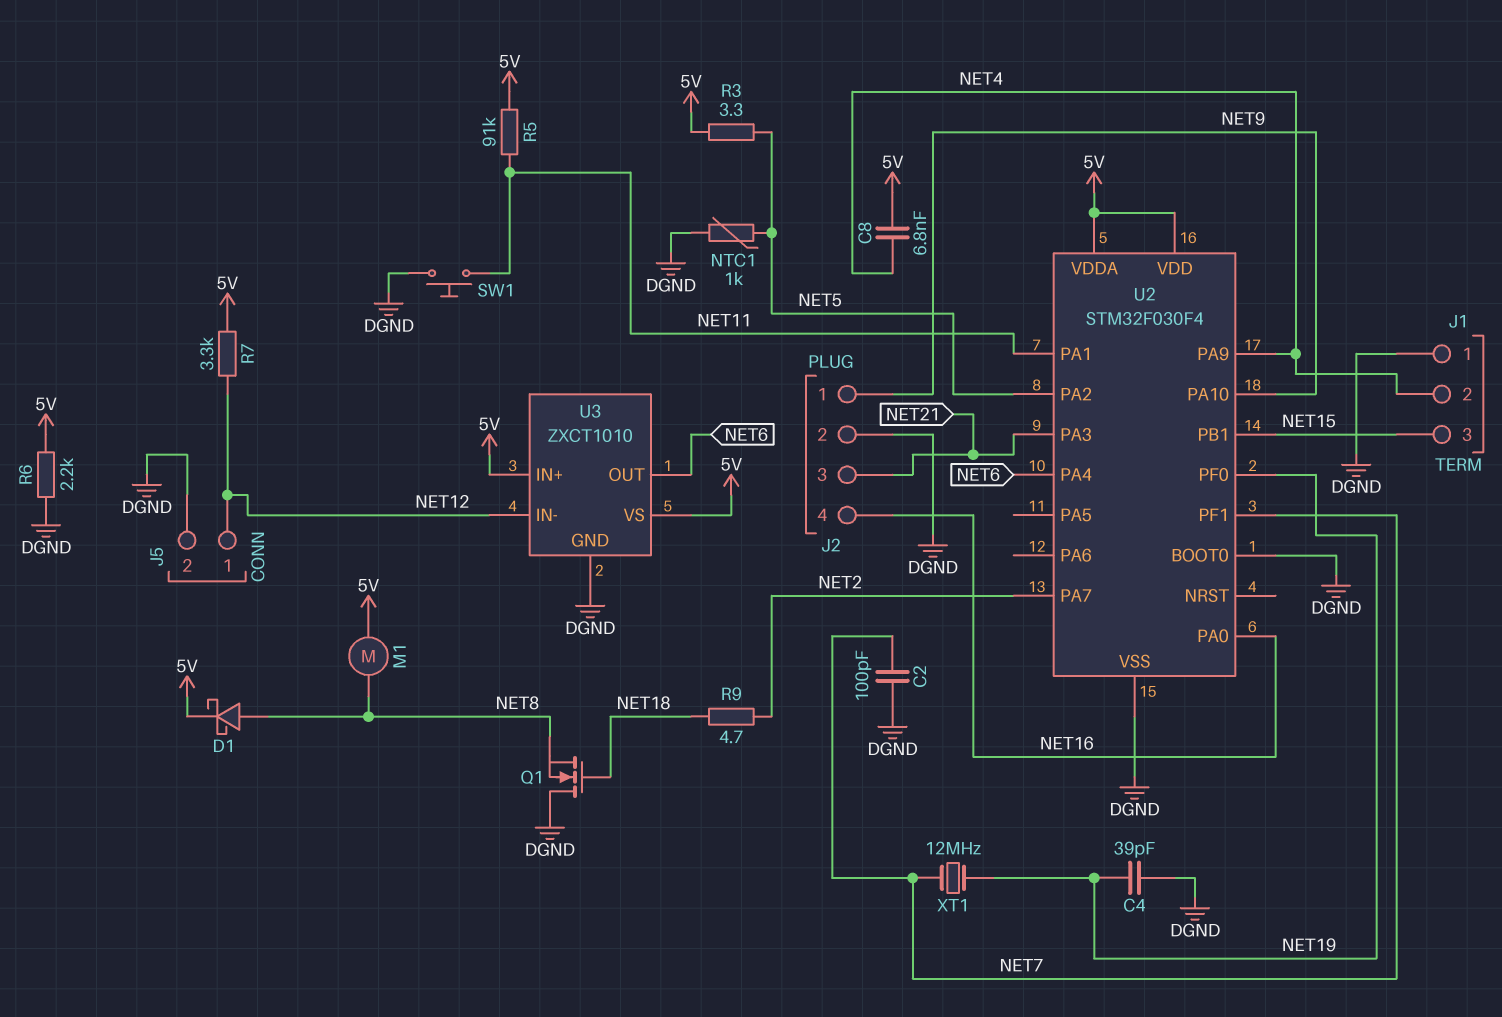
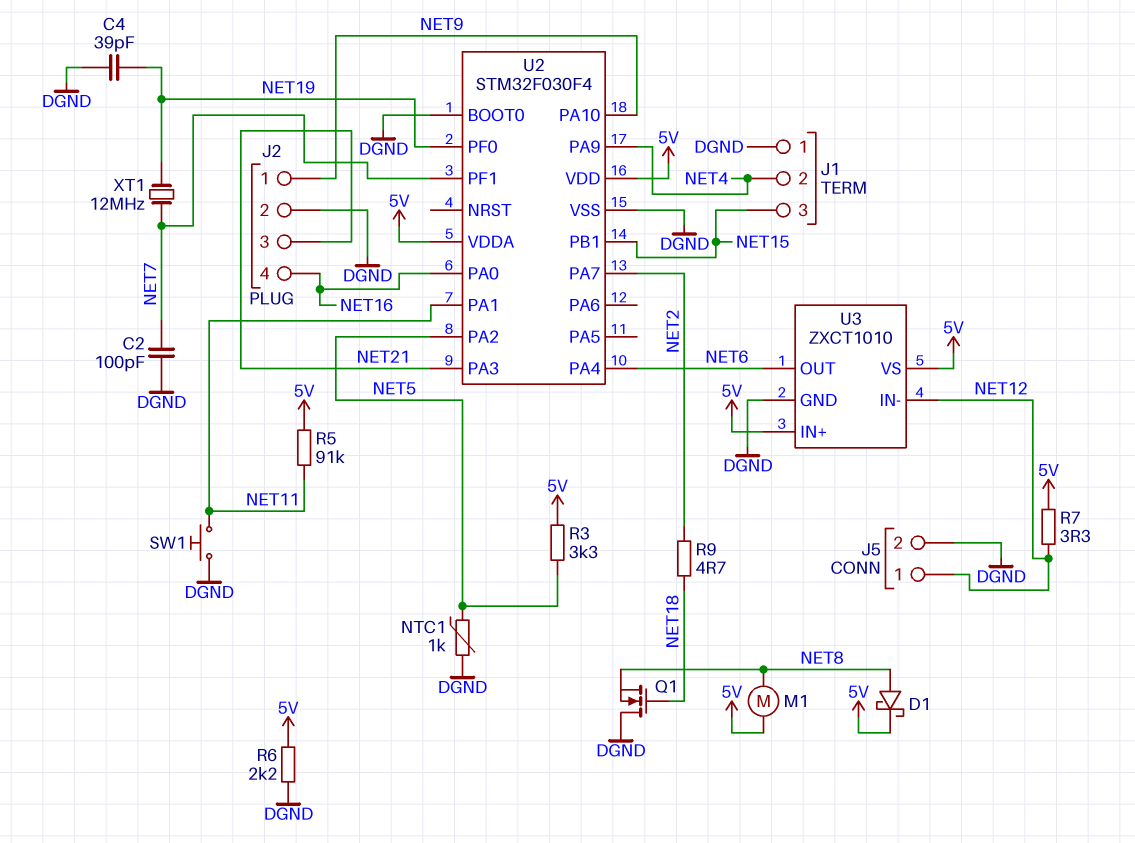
C8: 6.8nF (5V, NET4) -> none
R3: 3.3 (5V, NET5) -> 3.3k (5V, NET5)
R7: 3.3k (5V, NET12) -> 3.3 (5V, NET12)

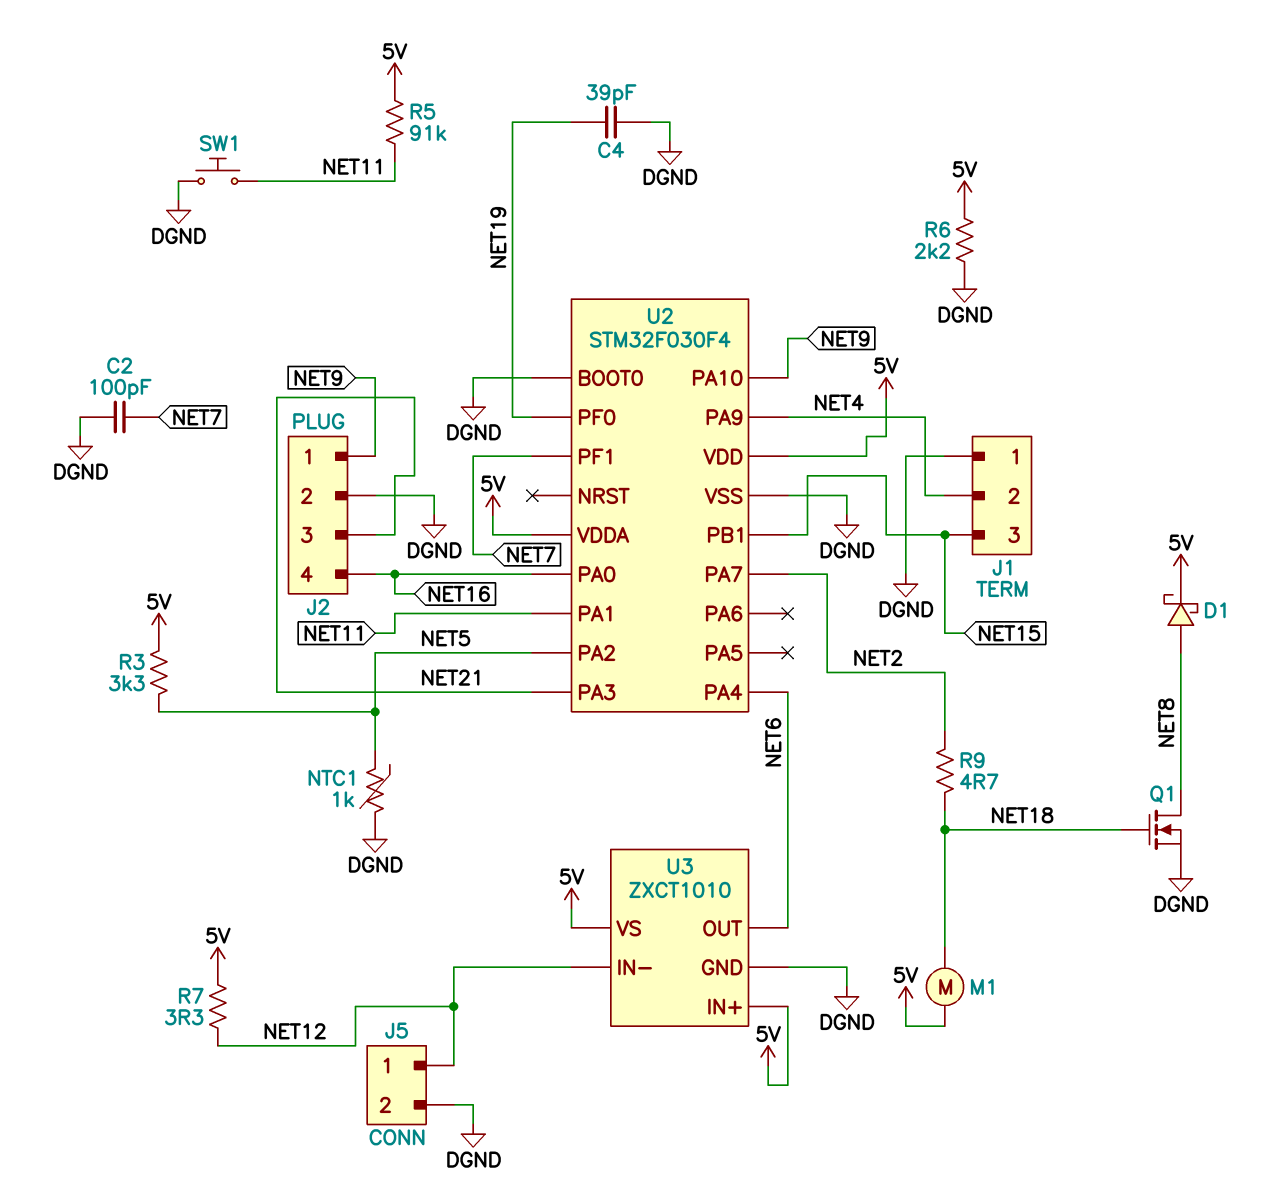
M1: motor (5V, NET8) -> motor (5V, NET18)
Q1: NMOS (G NET18, D DGND, S NET8) -> NMOS (G NET18, D NET8, S DGND)
XT1: 12MHz (NET7, NET19) -> none

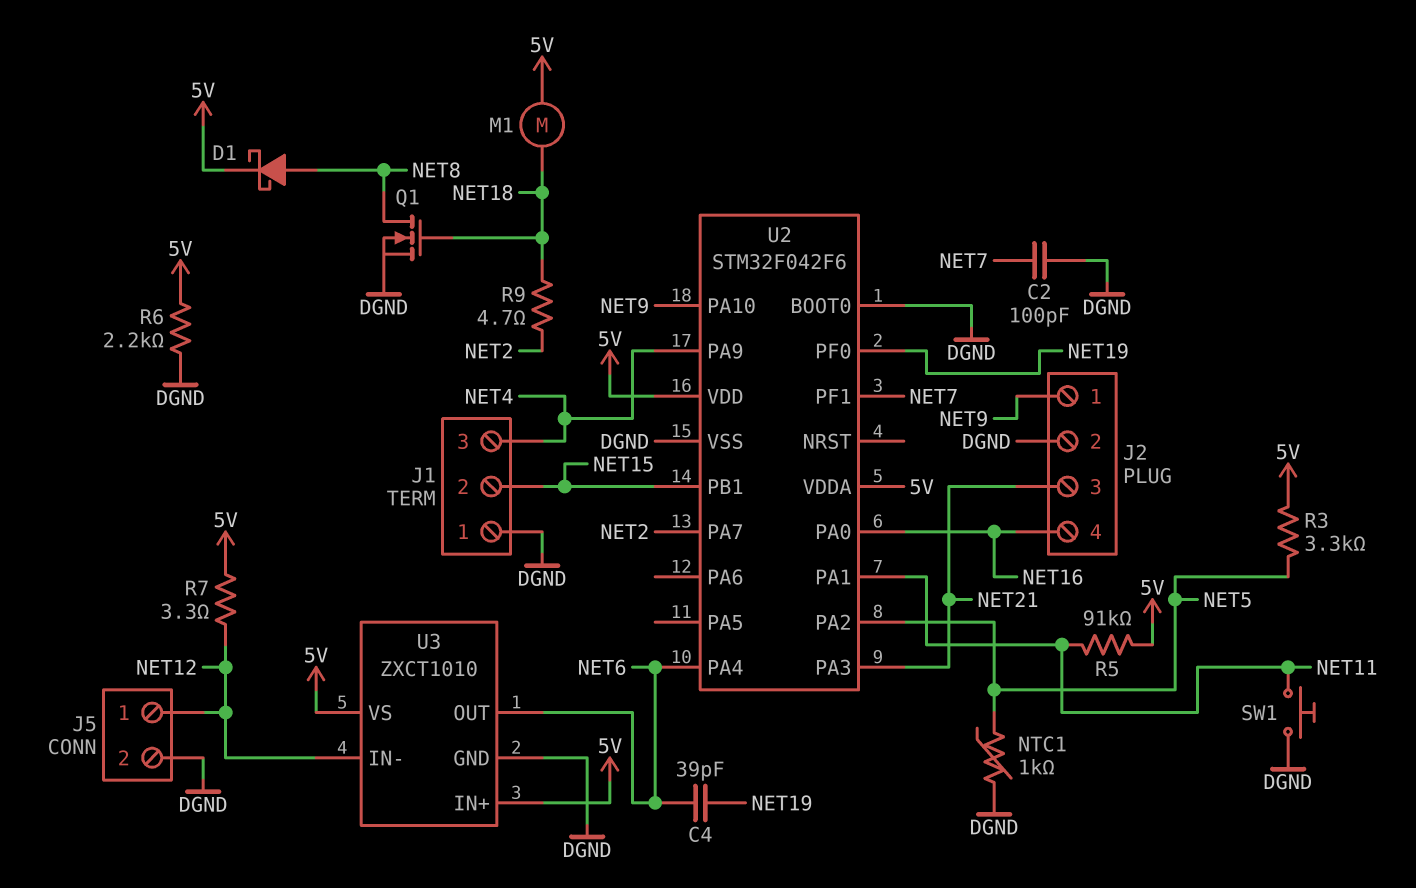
C4: 39pF (DGND, NET19) -> 39pF (NET6, NET19)
J1 pin 2: NET4 -> NET15
J1 pin 3: NET15 -> NET4
U2: STM32F030F4 -> STM32F042F6

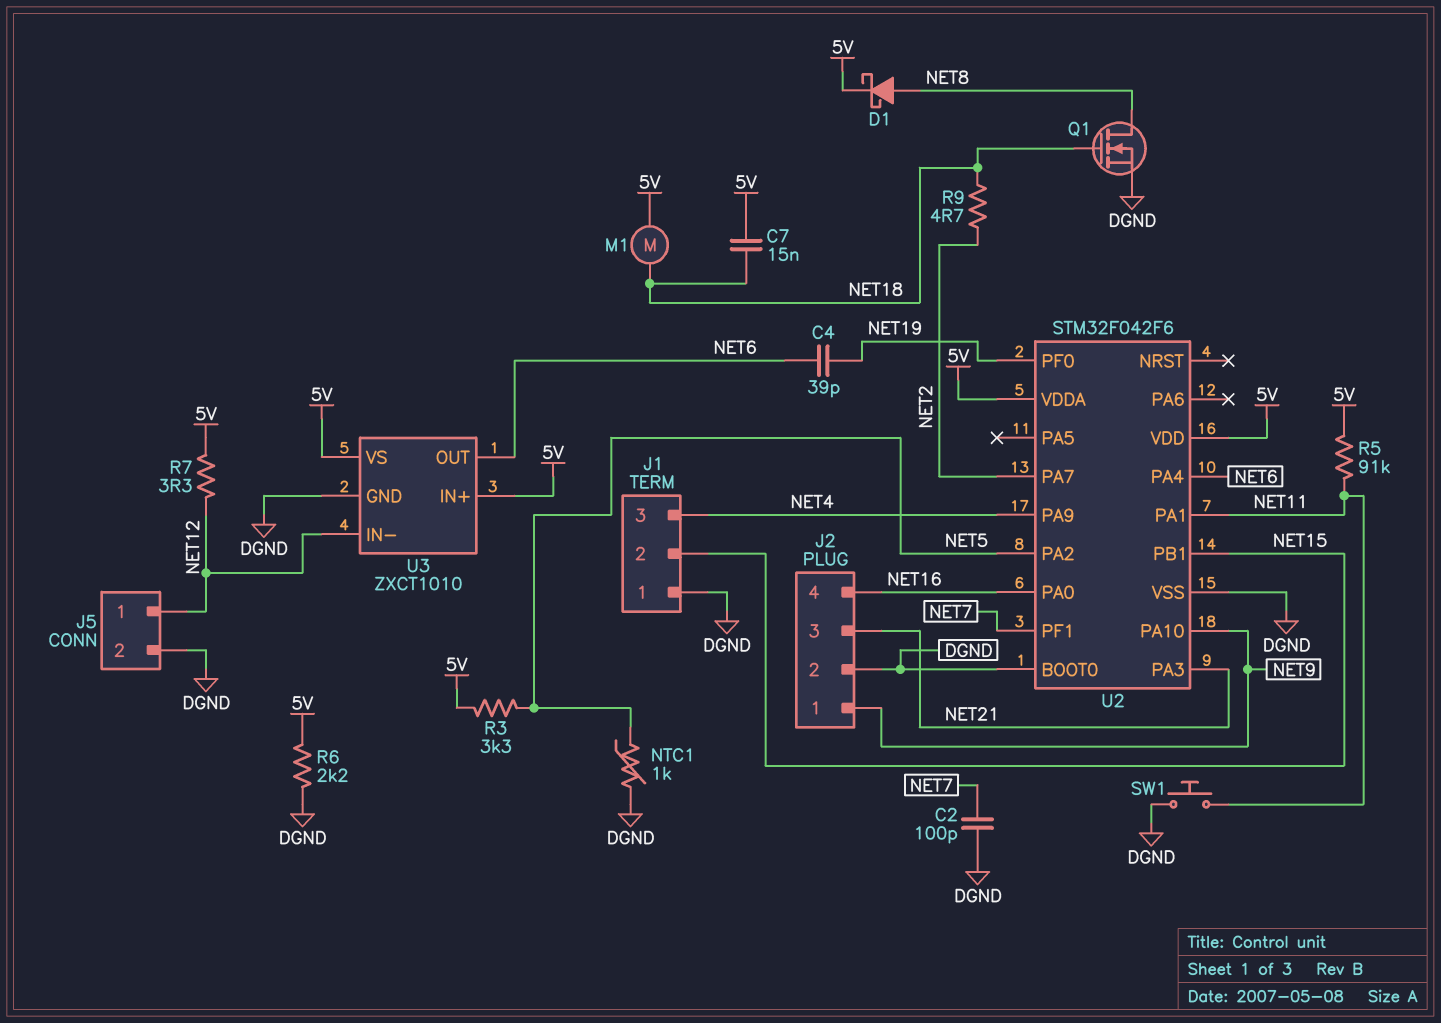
C7: none -> 15nF (5V, NET18)

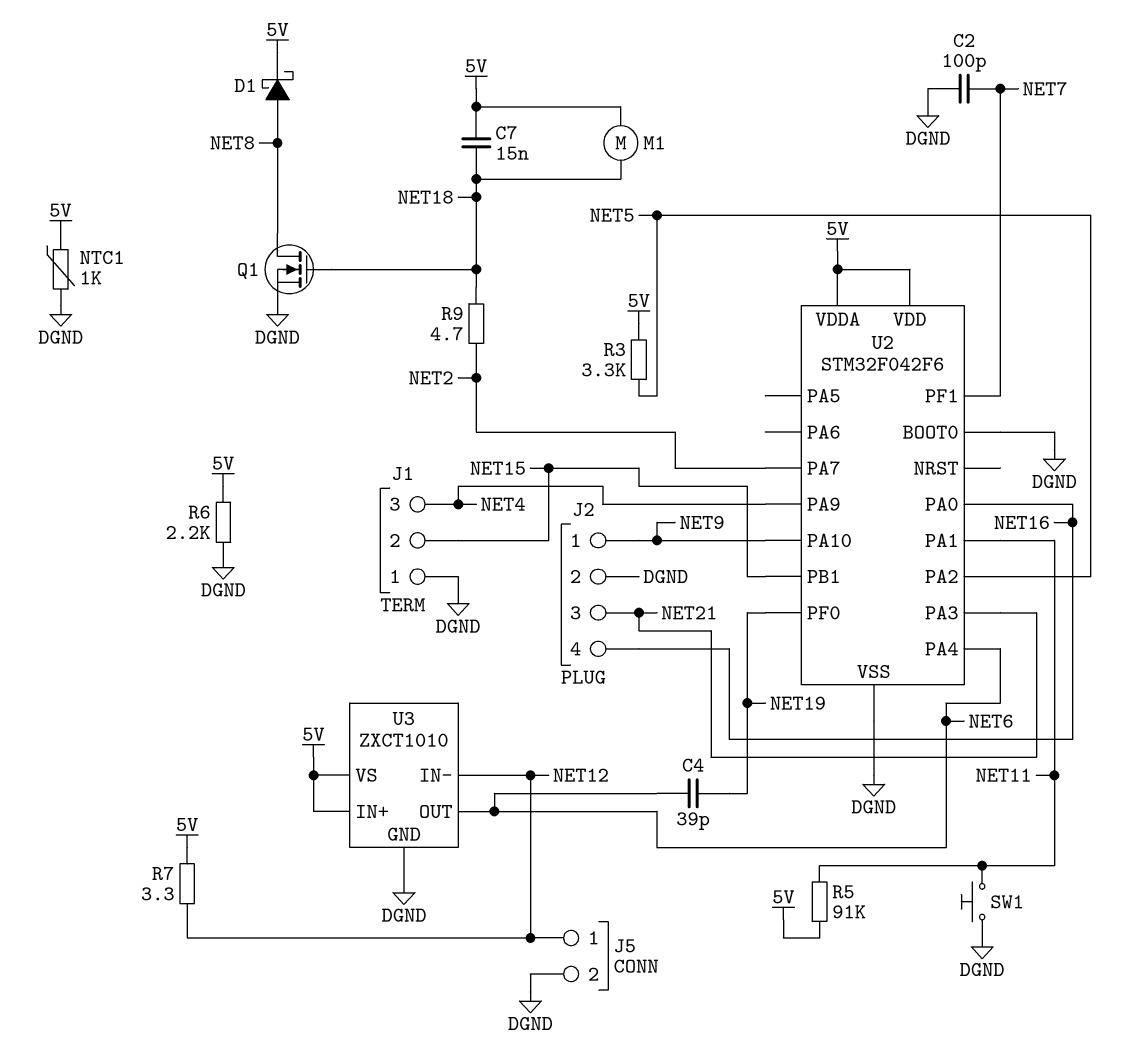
NTC1: 1k (DGND, NET5) -> 1k (5V, DGND)

